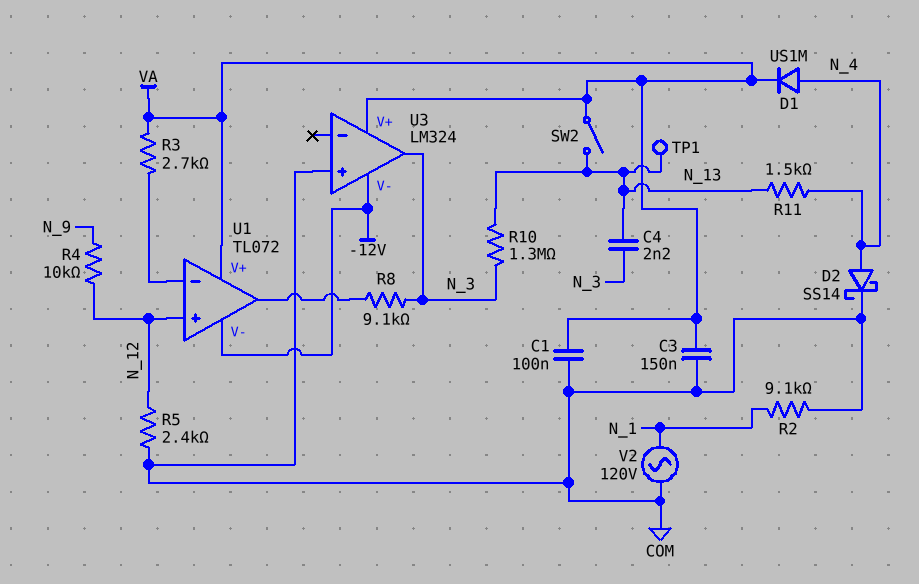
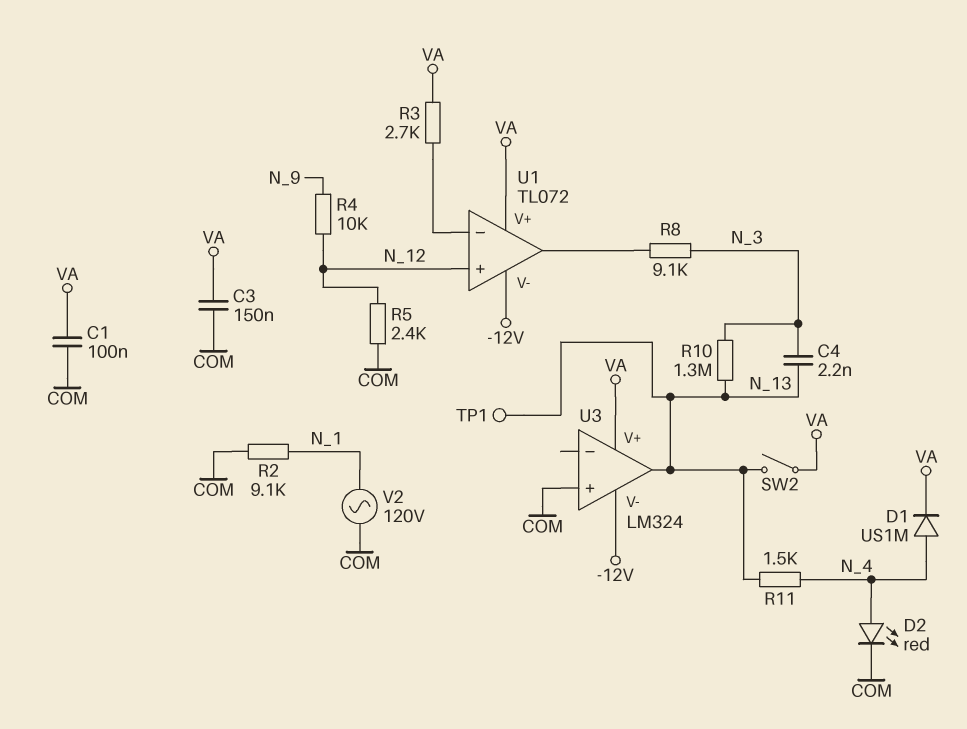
D2: schottky SS14 (A N_4, K COM) -> LED red (A N_4, K COM)
U3 pin out: N_3 -> N_13

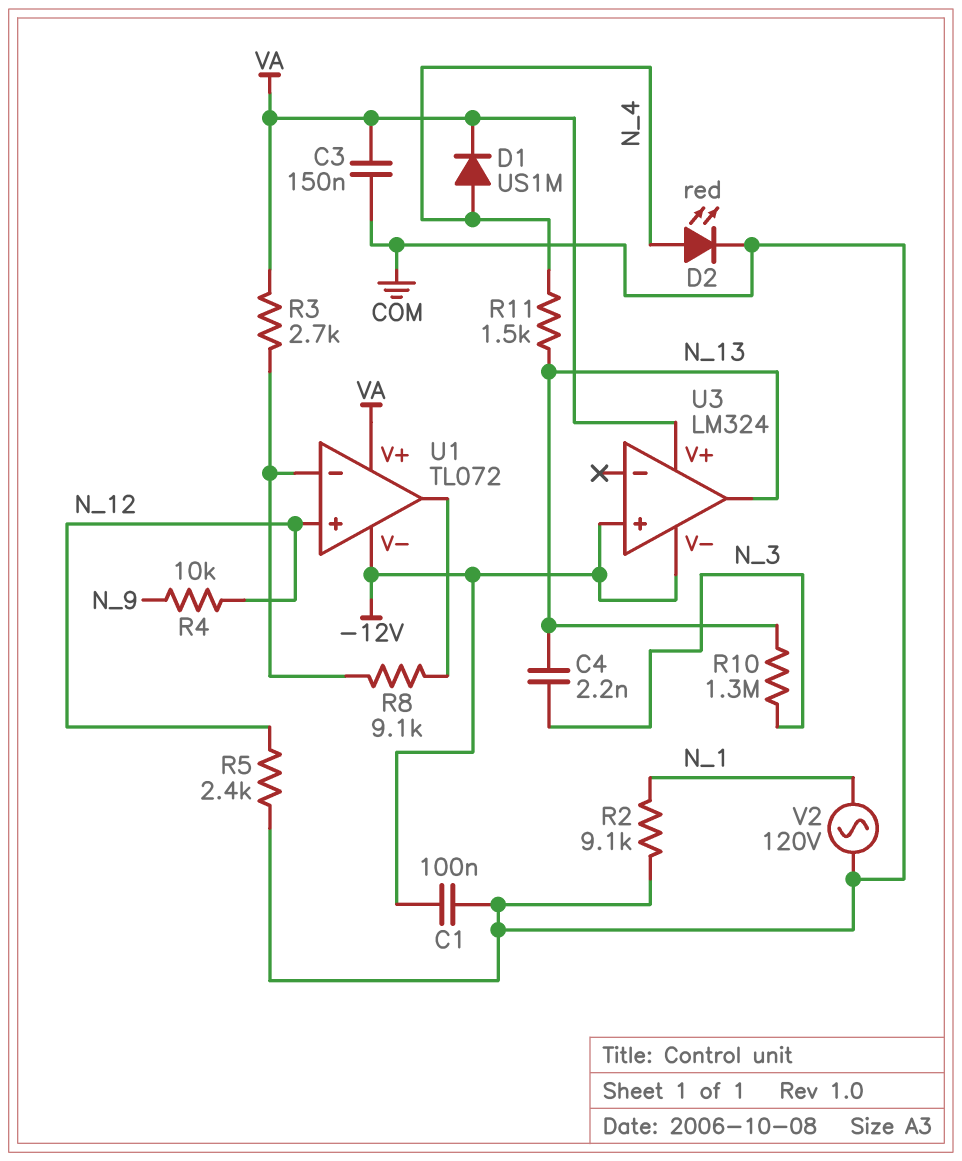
C1: 100nF (COM, VA) -> 100nF (-12V, COM)
R8: 9.1k (N_3, U1/out) -> 9.1k (U1/in-, U1/out)
SW2: switch (N_13, VA) -> none
TP1: test point (N_13) -> none
U3 pin in+: COM -> -12V

